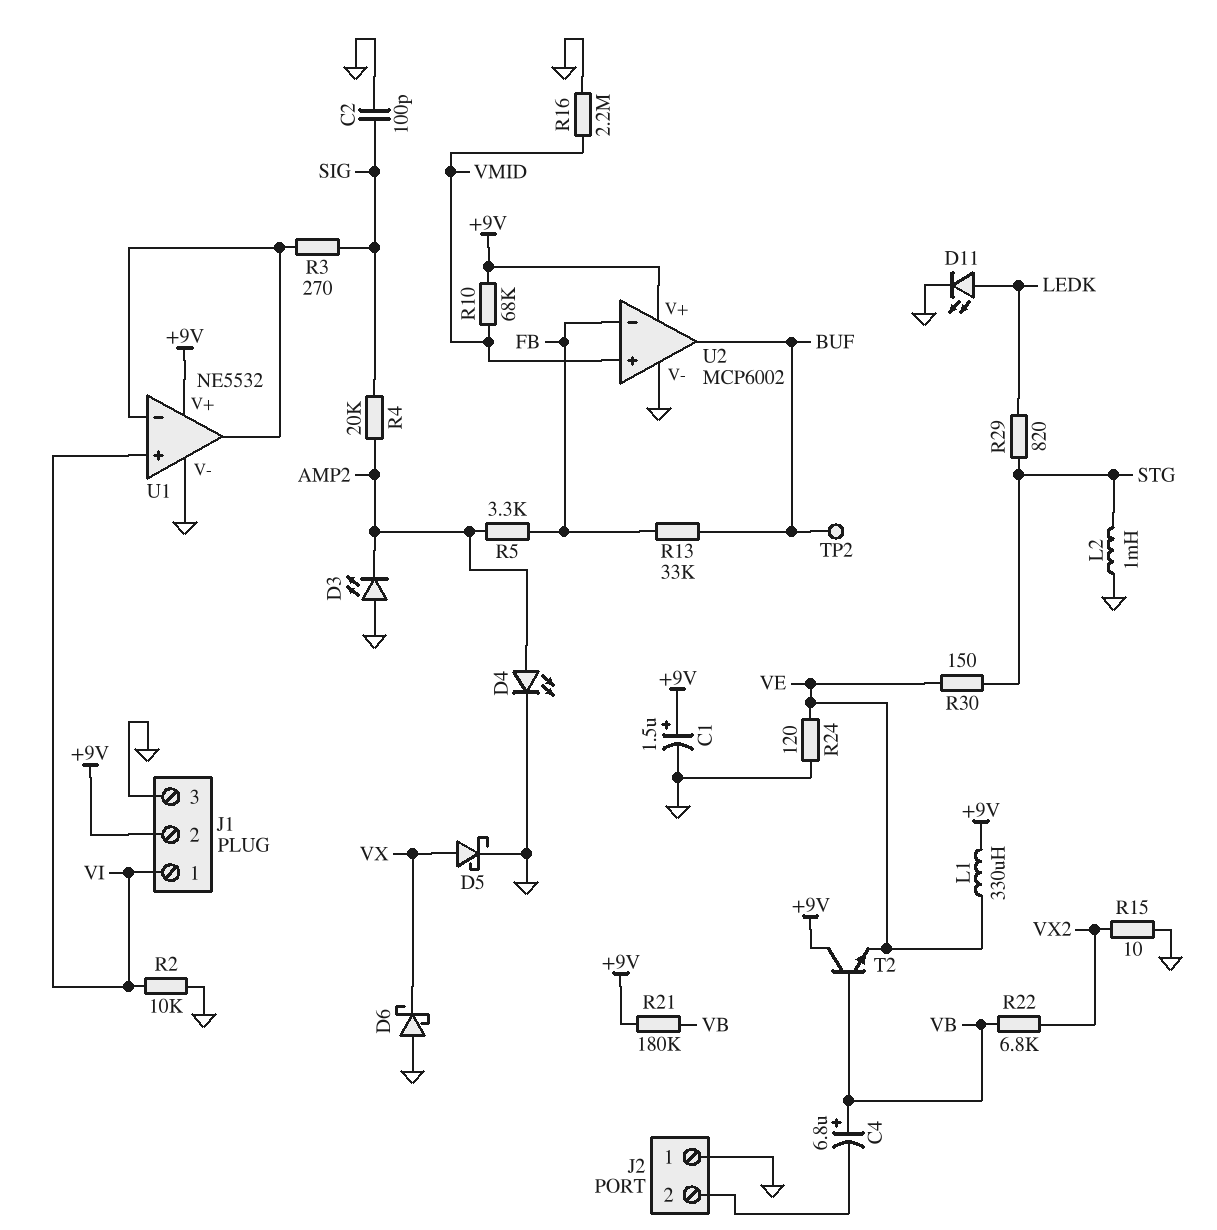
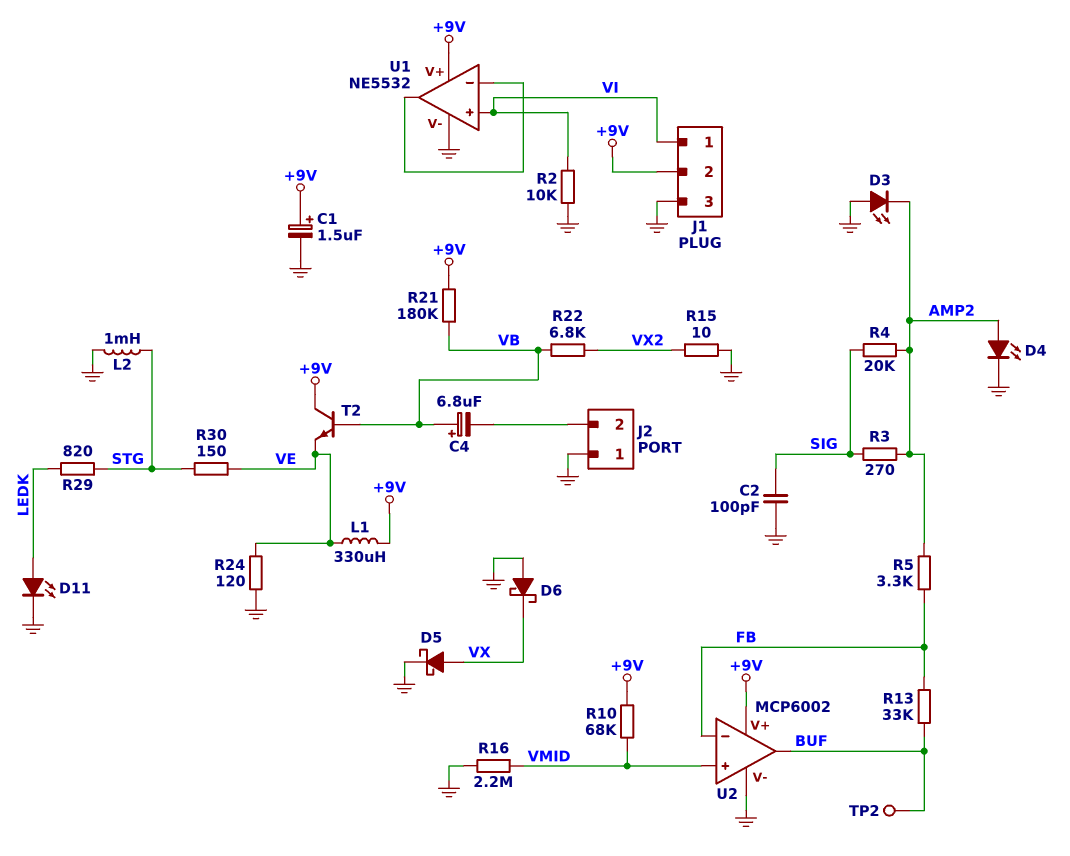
R3: 270 (SIG, U1/in-) -> 270 (AMP2, SIG)

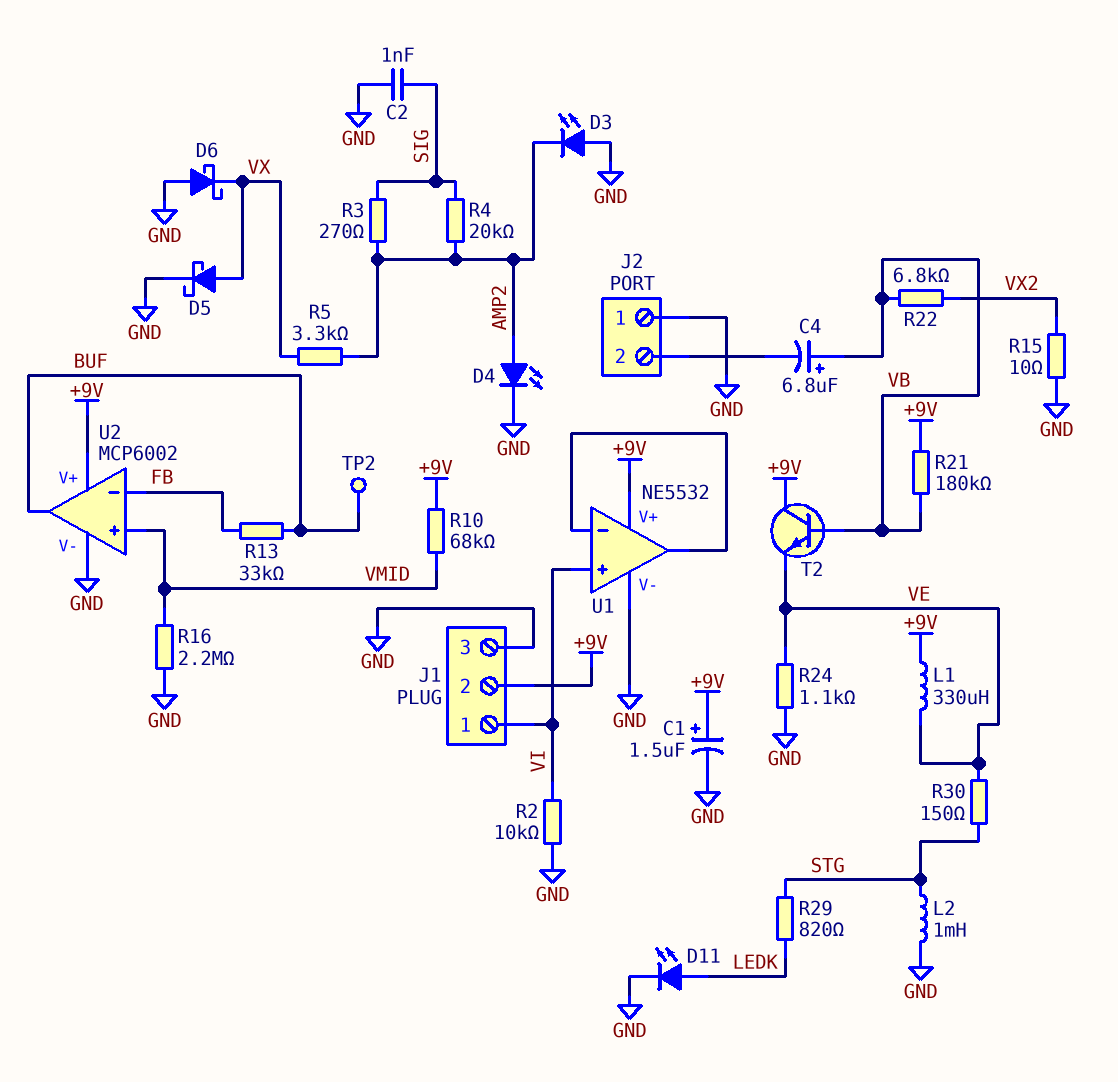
C2: 100pF (GND, SIG) -> 1nF (GND, SIG)
R5: 3.3k (AMP2, FB) -> 3.3k (AMP2, VX)
R24: 120 (GND, VE) -> 1.1k (GND, VE)

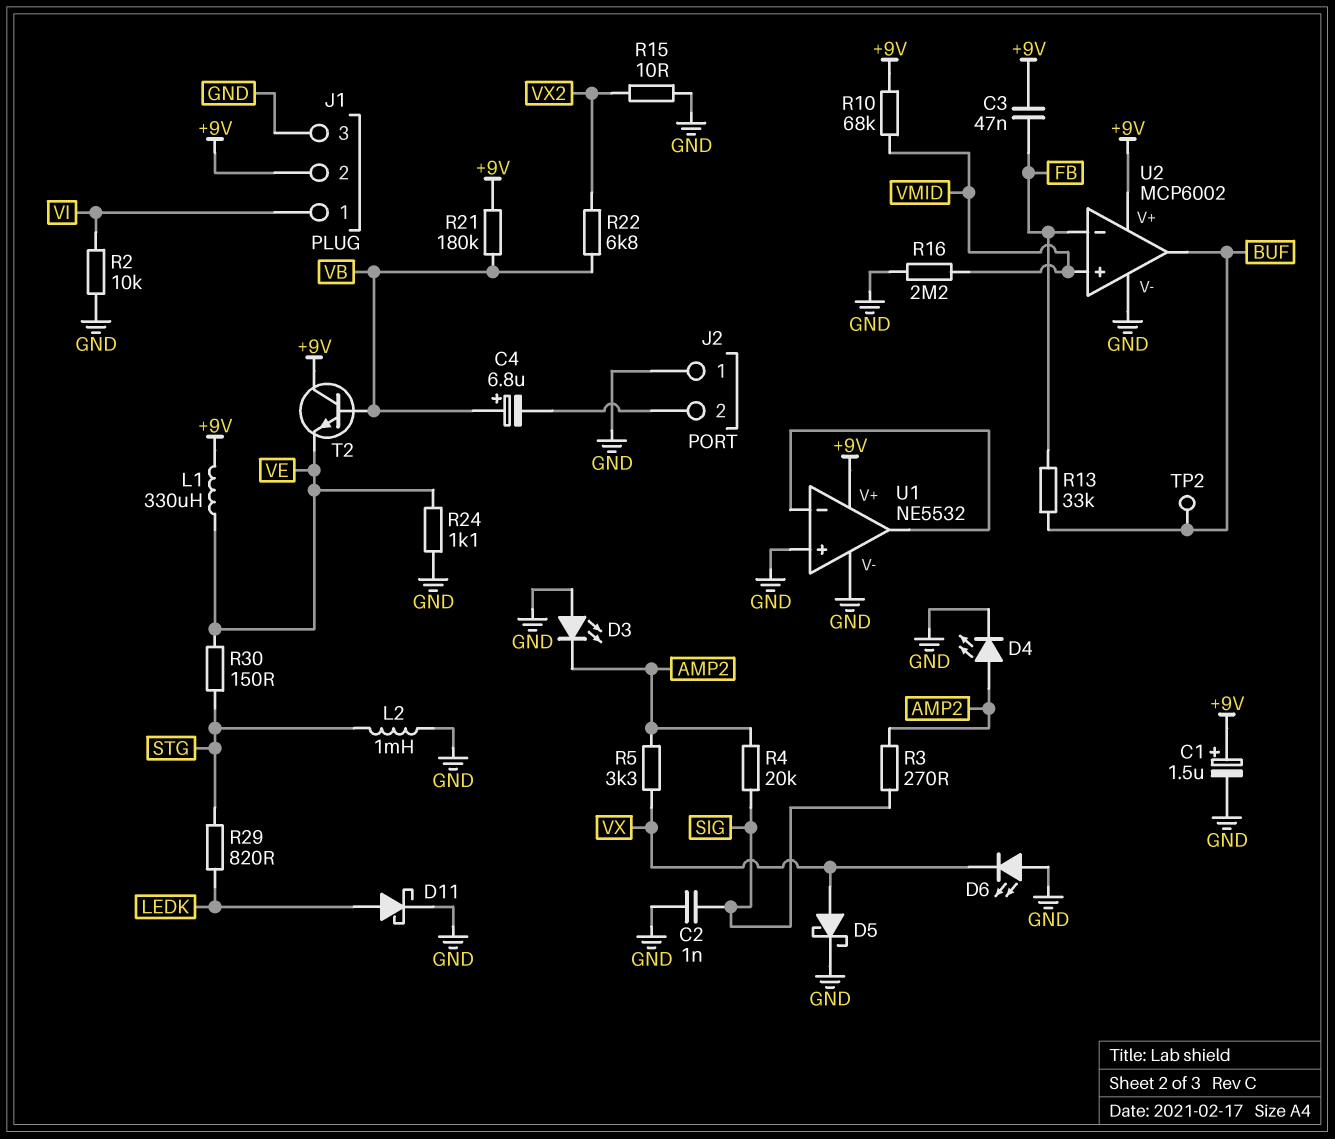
C3: none -> 47nF (+9V, FB)
D6: schottky (A GND, K VX) -> LED (A GND, K VX)
D11: LED (A LEDK, K GND) -> schottky (A LEDK, K GND)
U1 pin in+: VI -> GND

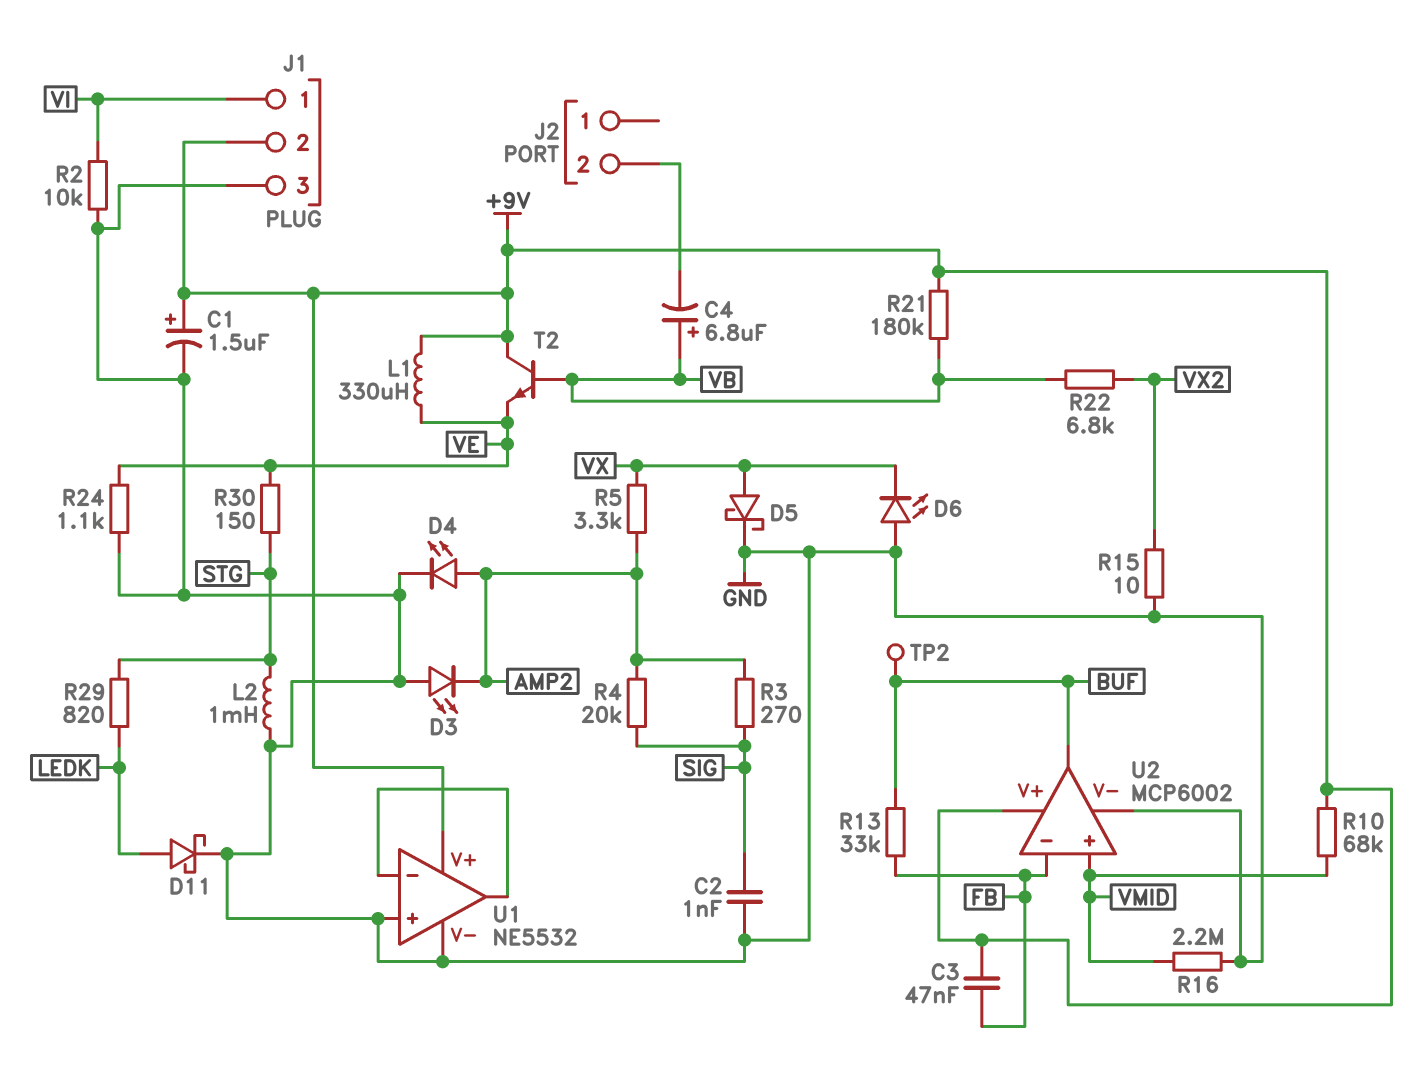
J2 pin 1: GND -> none

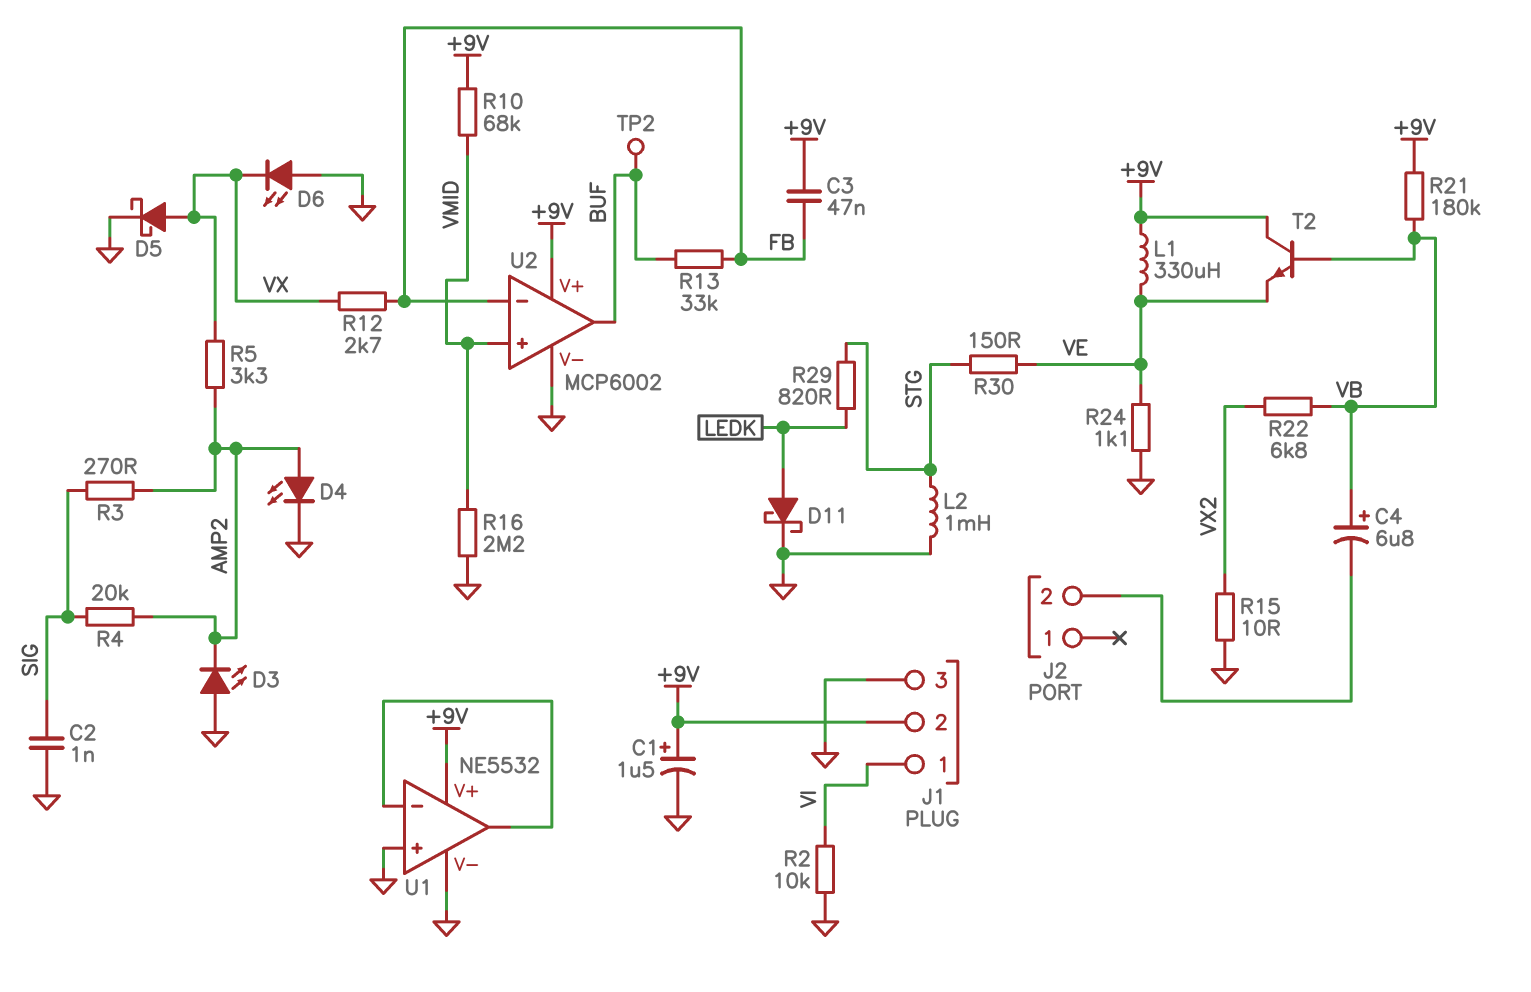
R12: none -> 2.7k (FB, VX)

